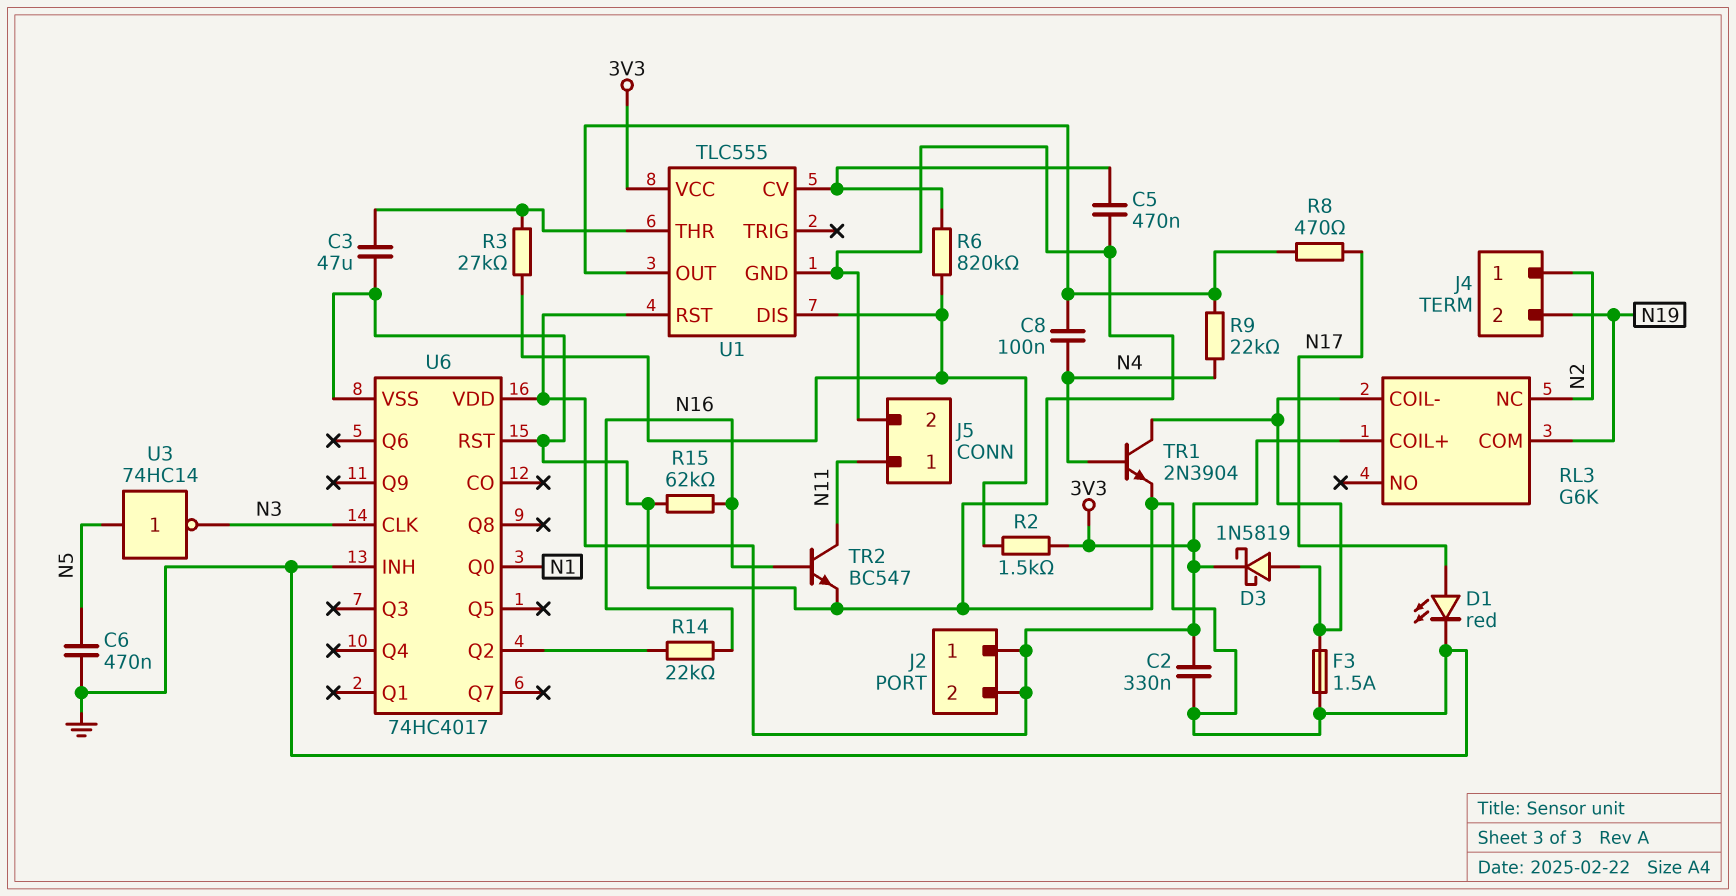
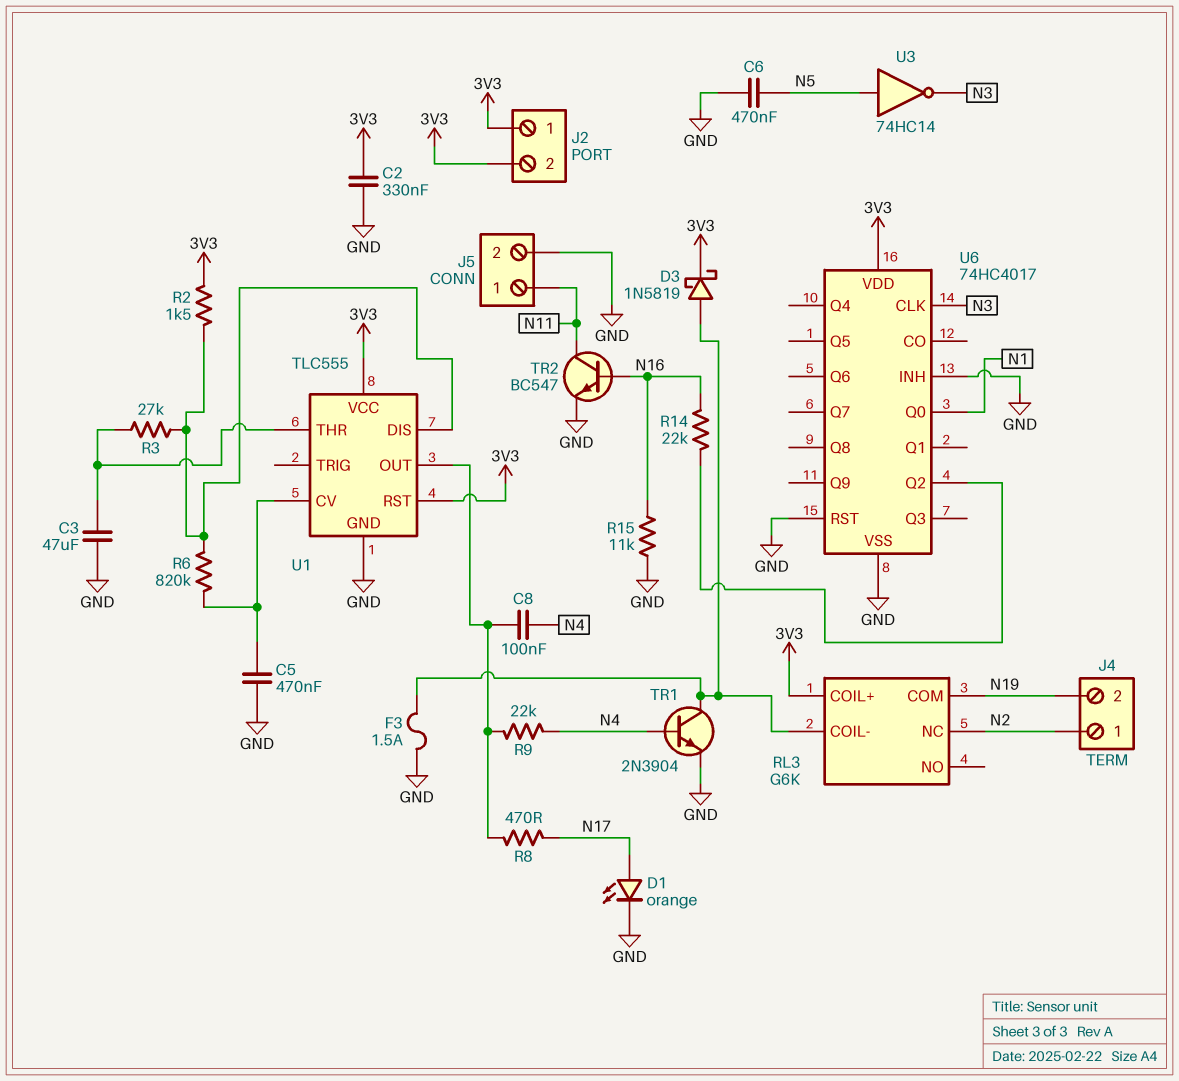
D1: LED red (A N17, K GND) -> LED orange (A N17, K GND)
R15: 62k (GND, N16) -> 11k (GND, N16)

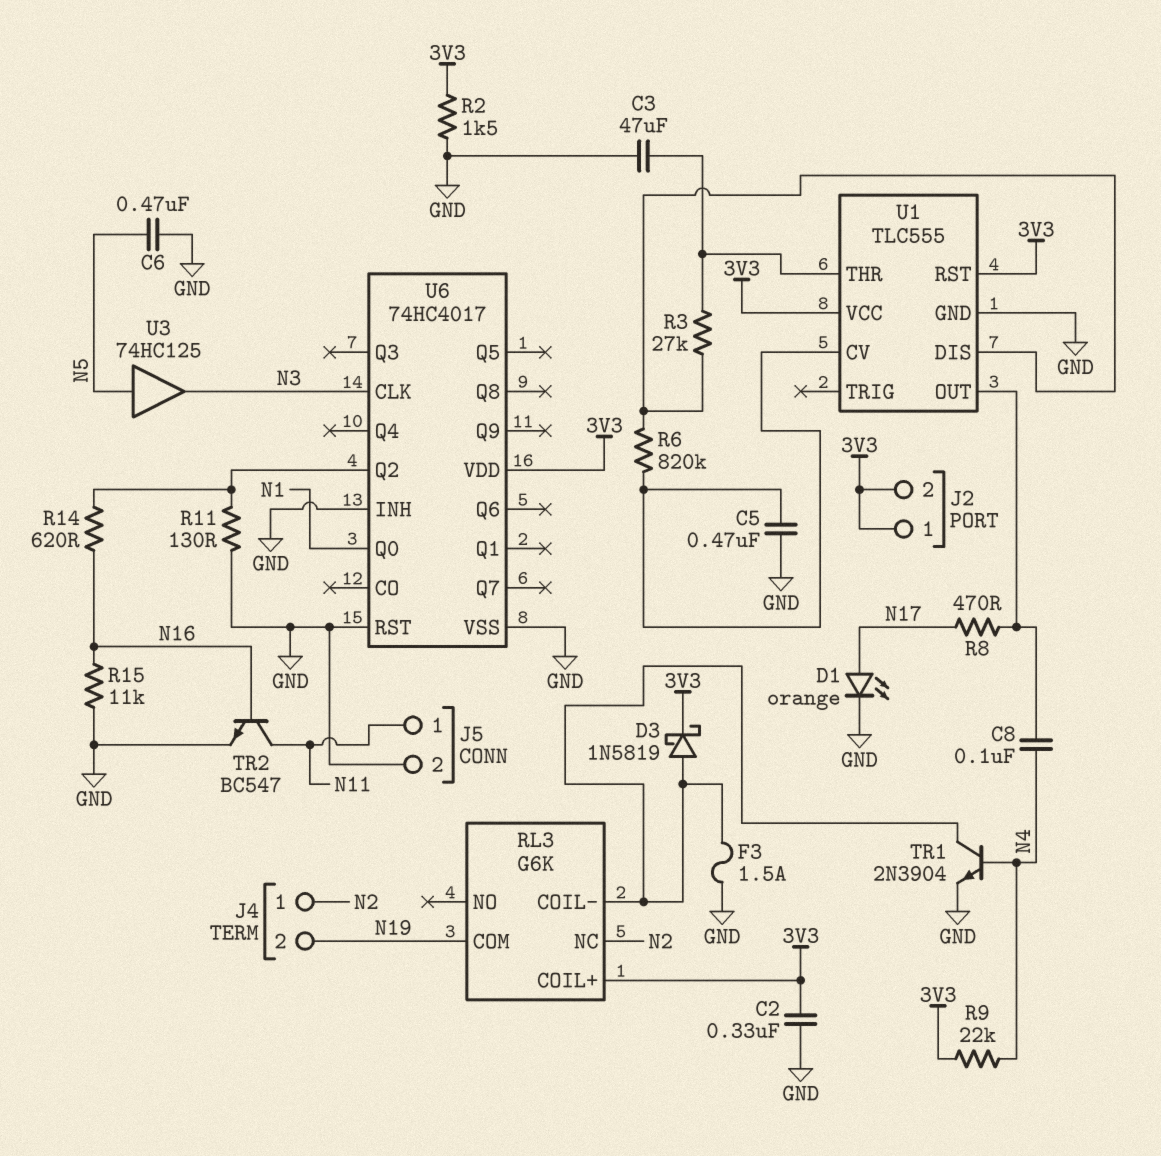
R2: 1.5k (3V3, U1/DIS) -> 1.5k (3V3, GND)
R9: 22k (N4, U1/OUT) -> 22k (3V3, N4)
R11: none -> 130 (GND, U6/Q2)
R14: 22k (N16, U6/Q2) -> 620 (N16, U6/Q2)
U3: NOT 74HC14 (in N5, out N3) -> buffer 74HC125 (in N5, out N3)

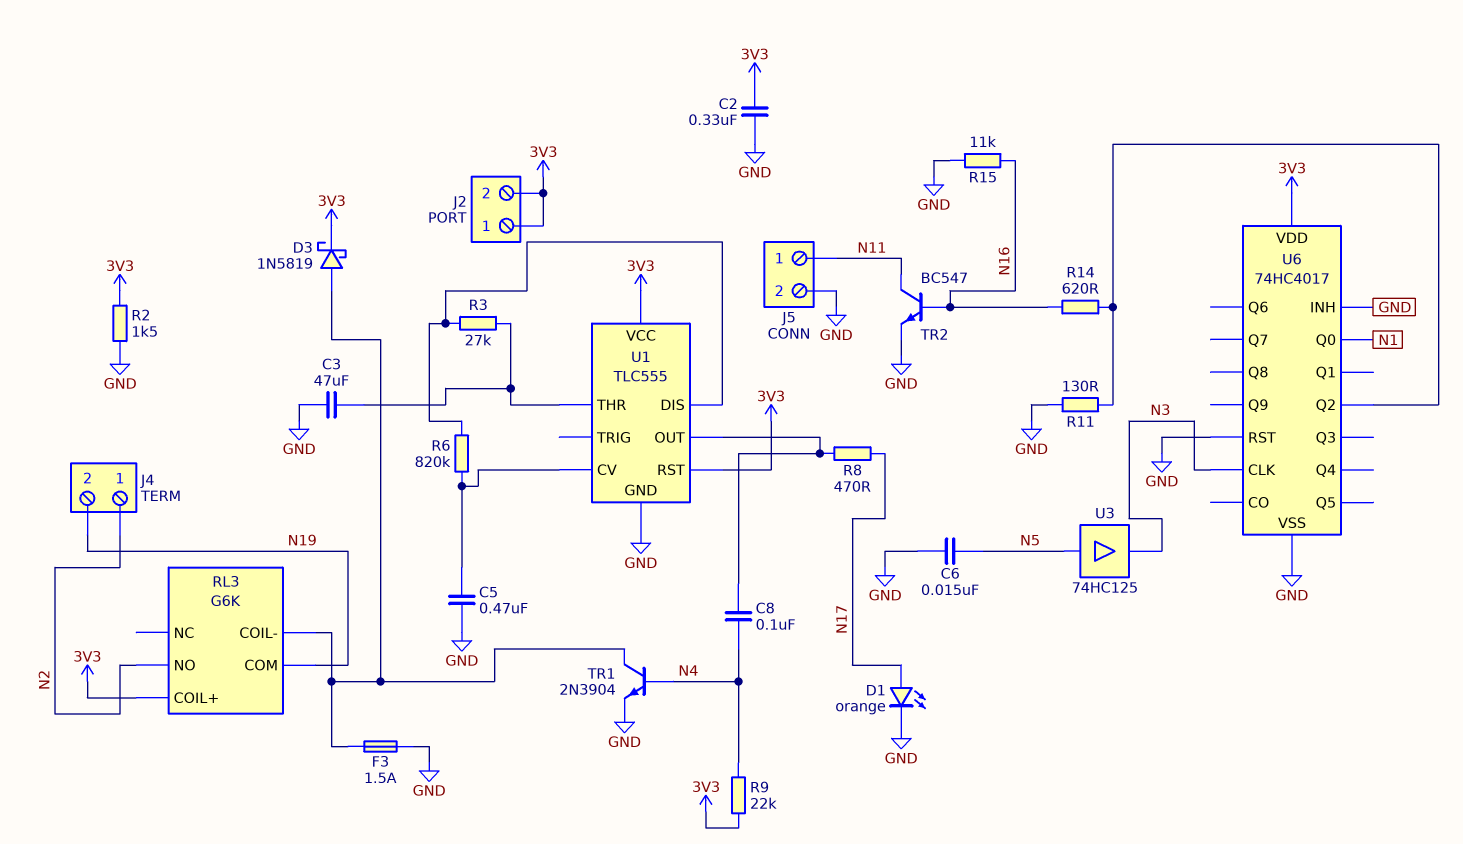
C6: 470nF (GND, N5) -> 15nF (GND, N5)
RL3 pin NC: N2 -> none
RL3 pin NO: none -> N2

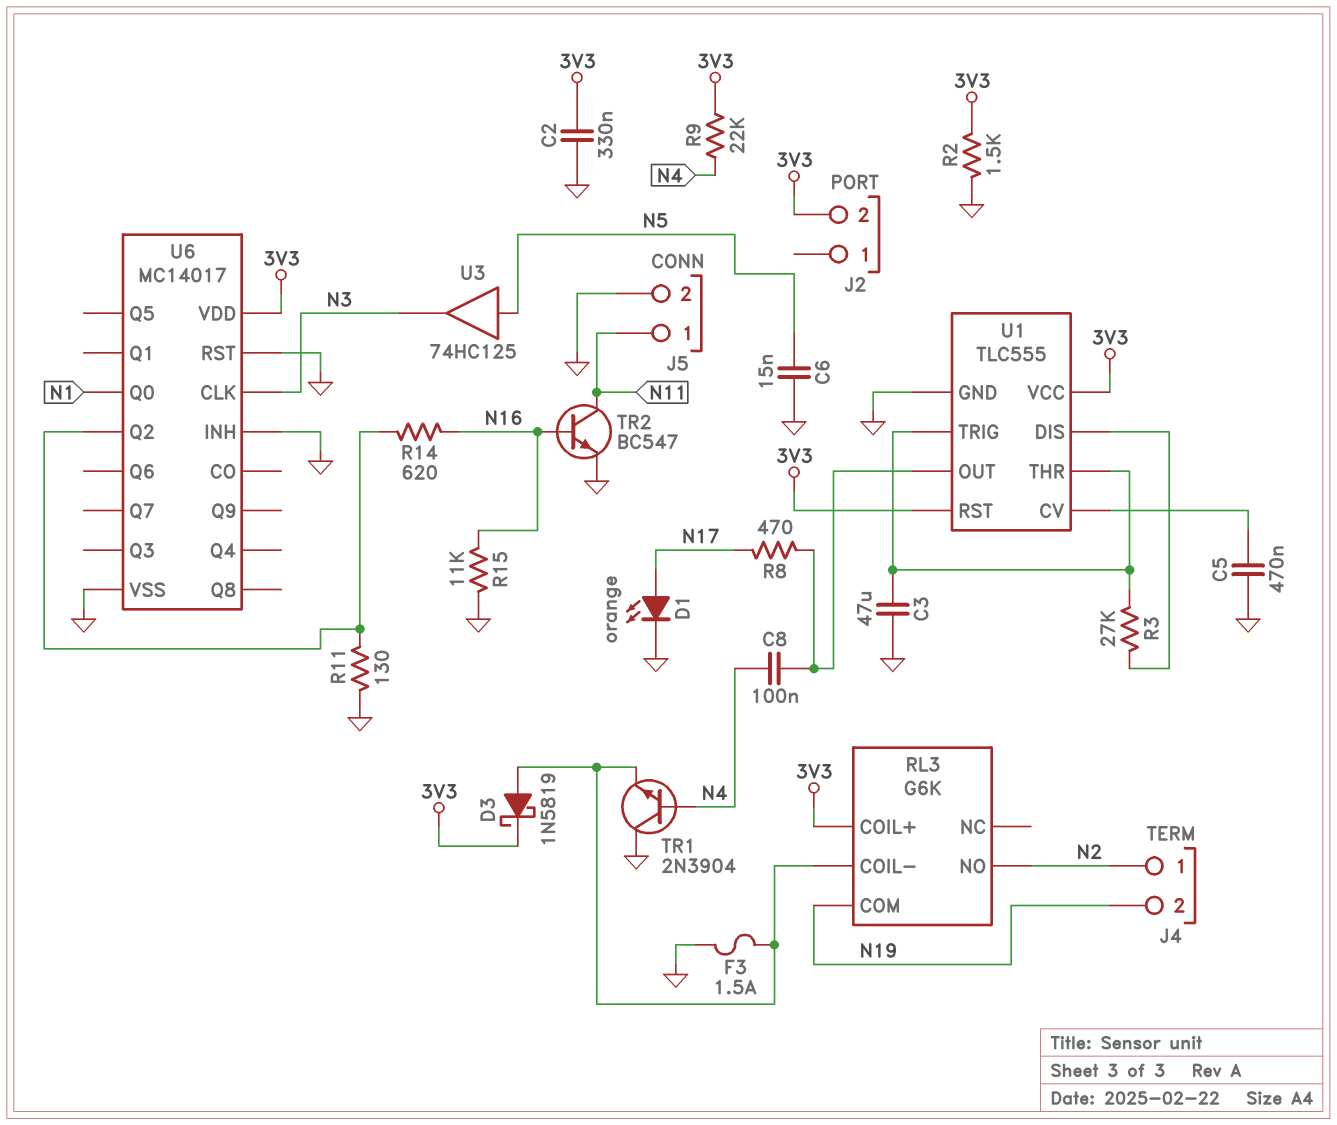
J2 pin 1: 3V3 -> none
R6: 820k (U1/CV, U1/DIS) -> none
TR1: NPN 2N3904 (B N4, C RL3/COIL-, E GND) -> NPN 2N3904 (B N4, C GND, E RL3/COIL-)
U1 pin TRIG: none -> U1/THR
U6: 74HC4017 -> MC14017

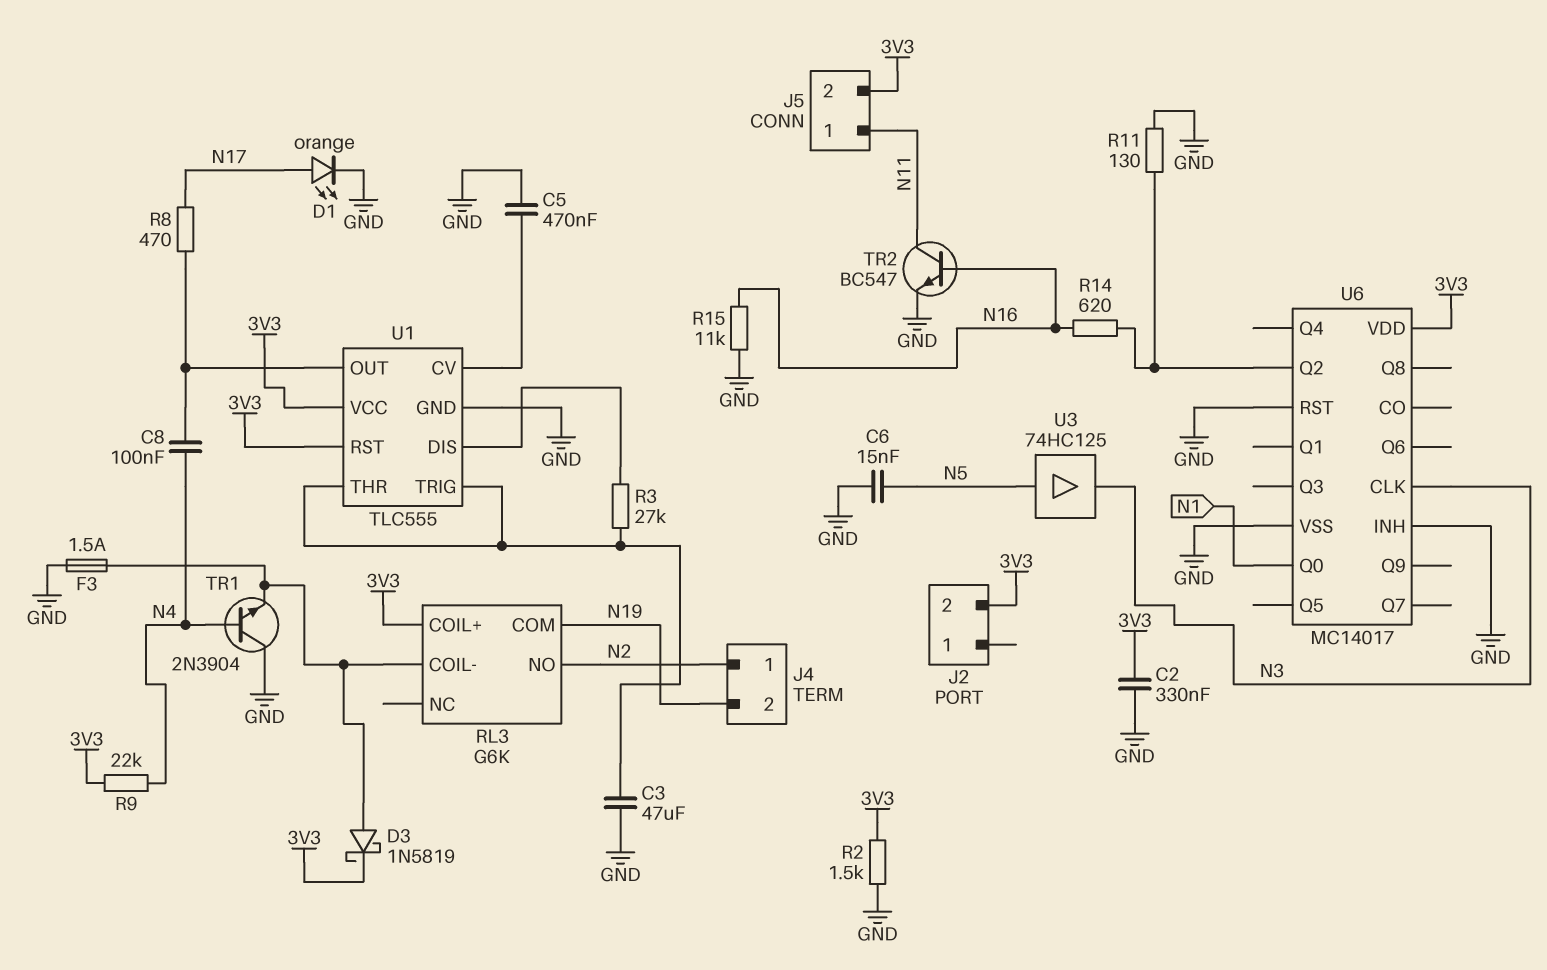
J5 pin 2: GND -> 3V3

